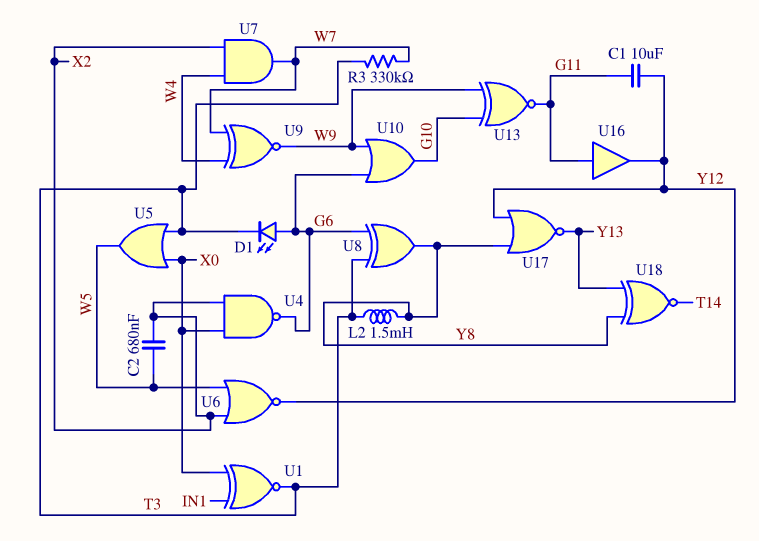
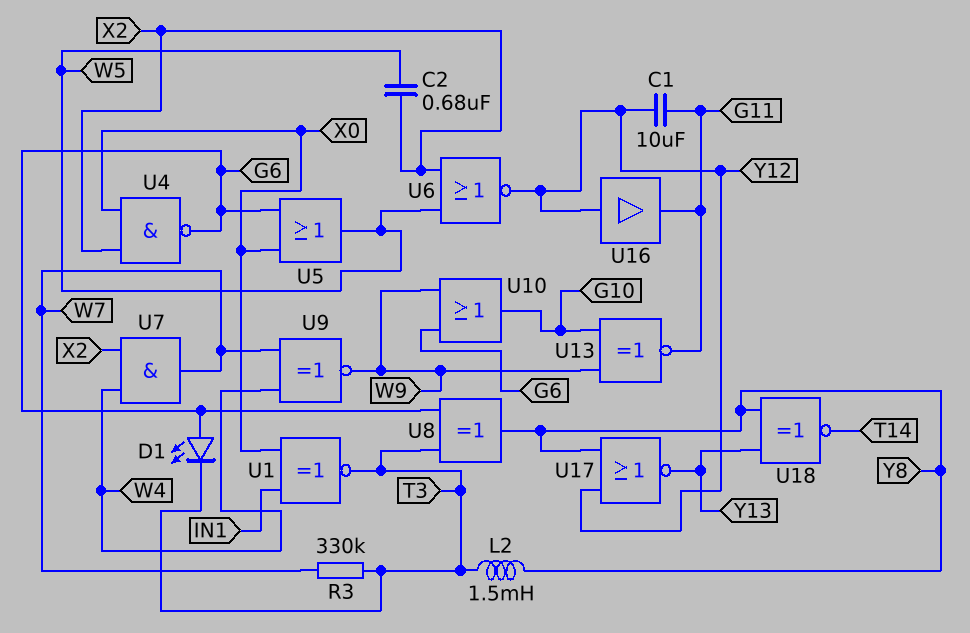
U5: OR (in T3, in X0, out W5) -> OR (in G6, in X0, out W5)
U16: buffer (in G11, out Y12) -> buffer (in Y12, out G11)

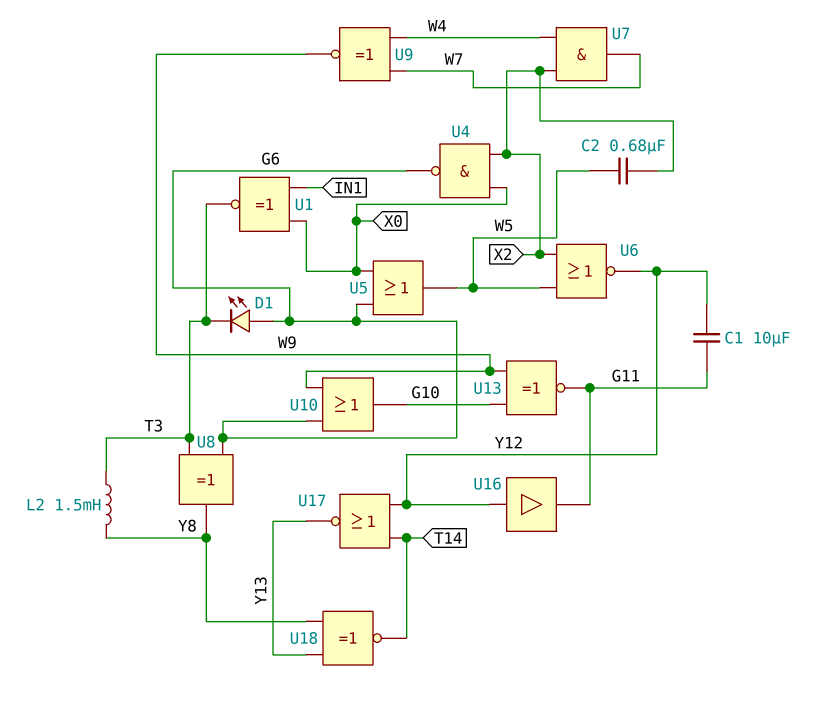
R3: 330k (T3, W7) -> none
U17: NOR (in Y8, in Y12, out Y13) -> NOR (in T14, in Y12, out Y13)

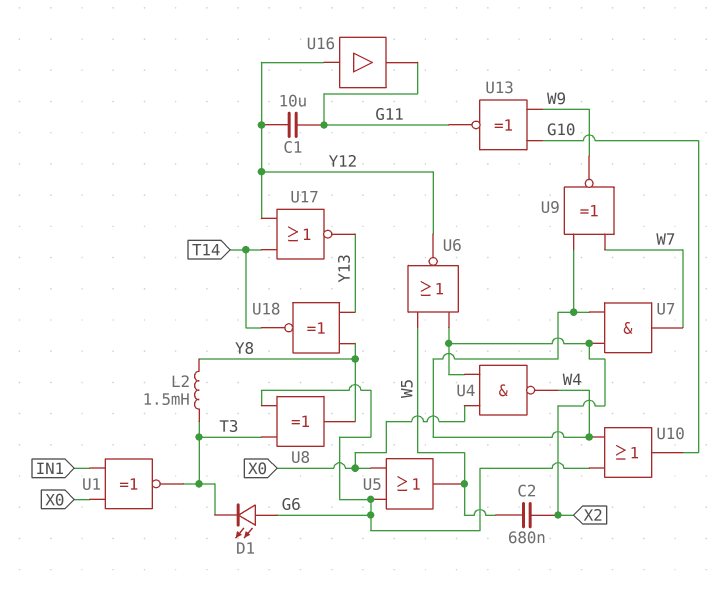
U4: NAND (in X0, in X2, out G6) -> NAND (in X0, in X2, out W4)
U10: OR (in G6, in W9, out G10) -> OR (in G6, in W4, out G10)

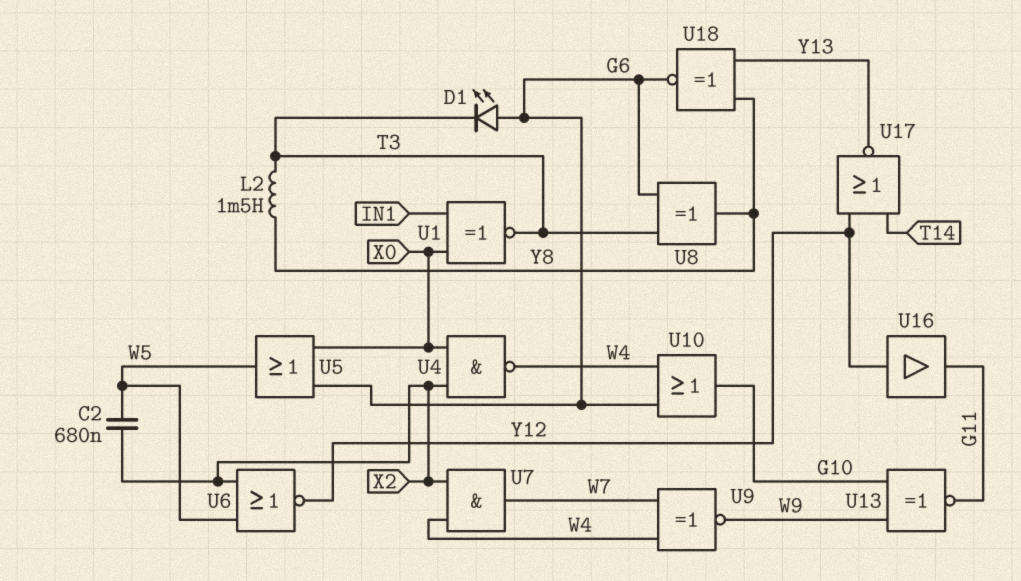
C1: 10uF (G11, Y12) -> none
U18: XNOR (in Y8, in Y13, out T14) -> XNOR (in Y8, in Y13, out G6)

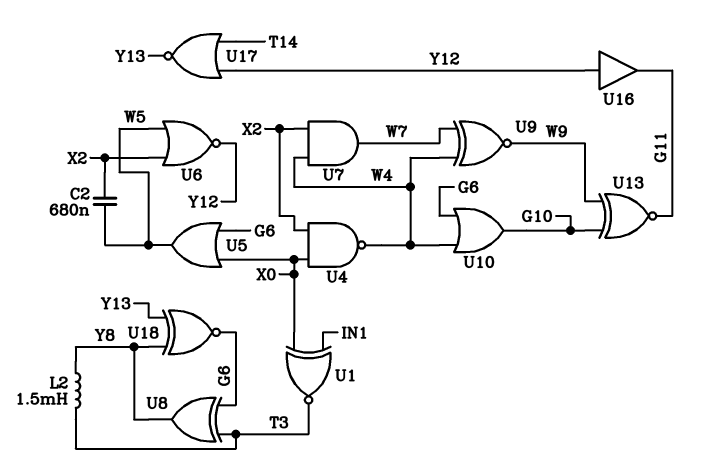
D1: LED (A G6, K T3) -> none

